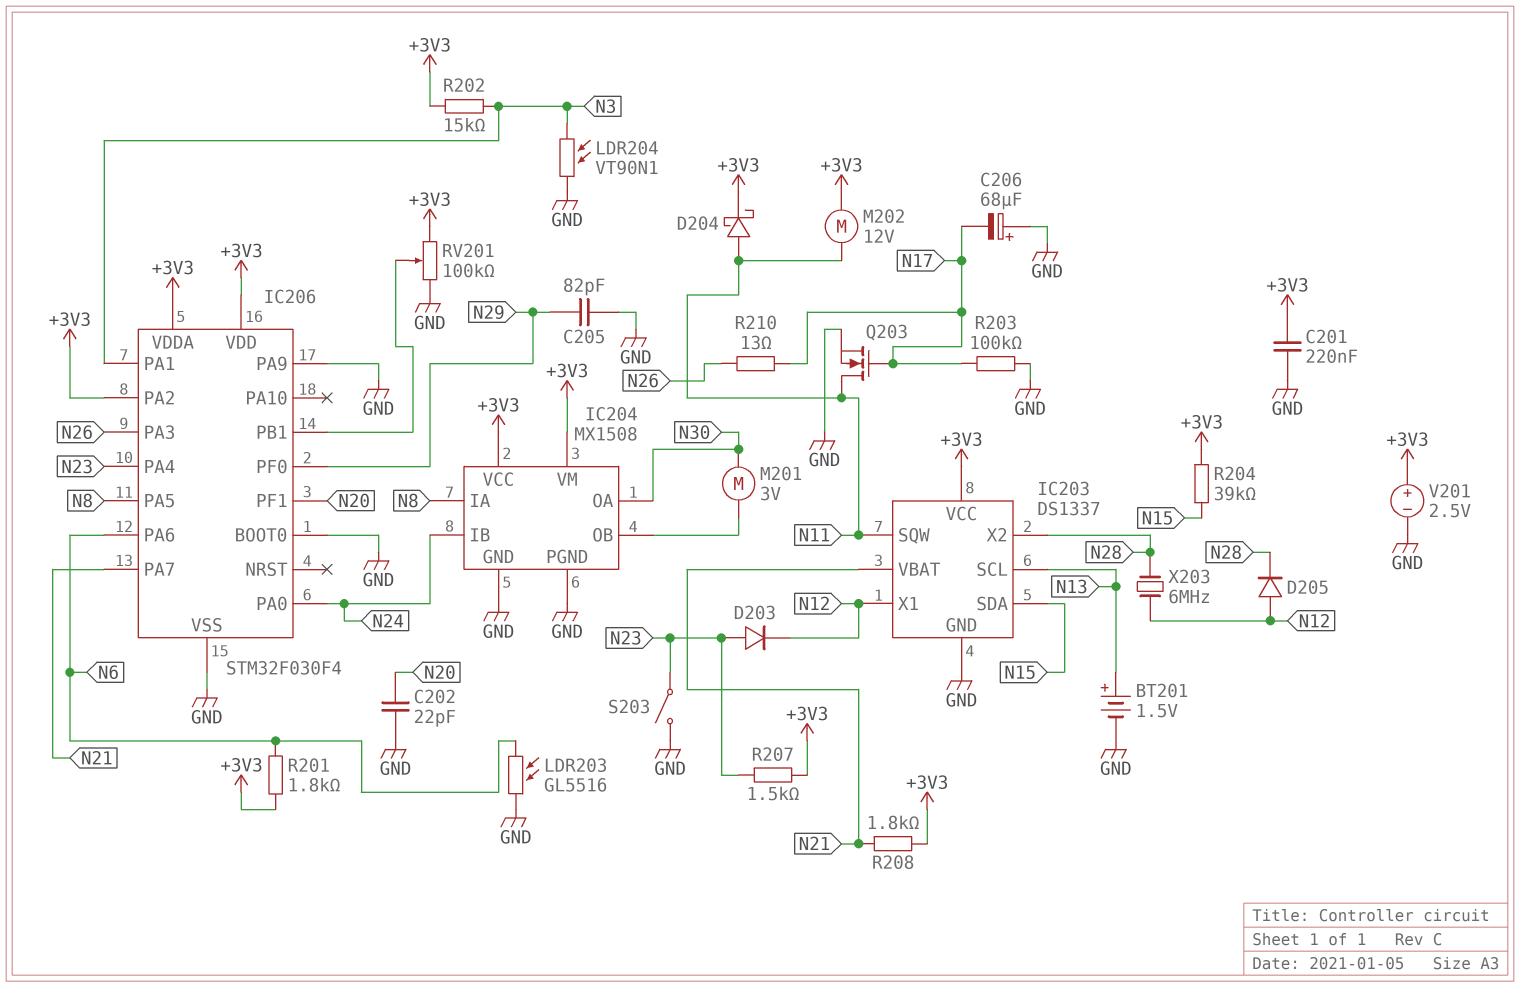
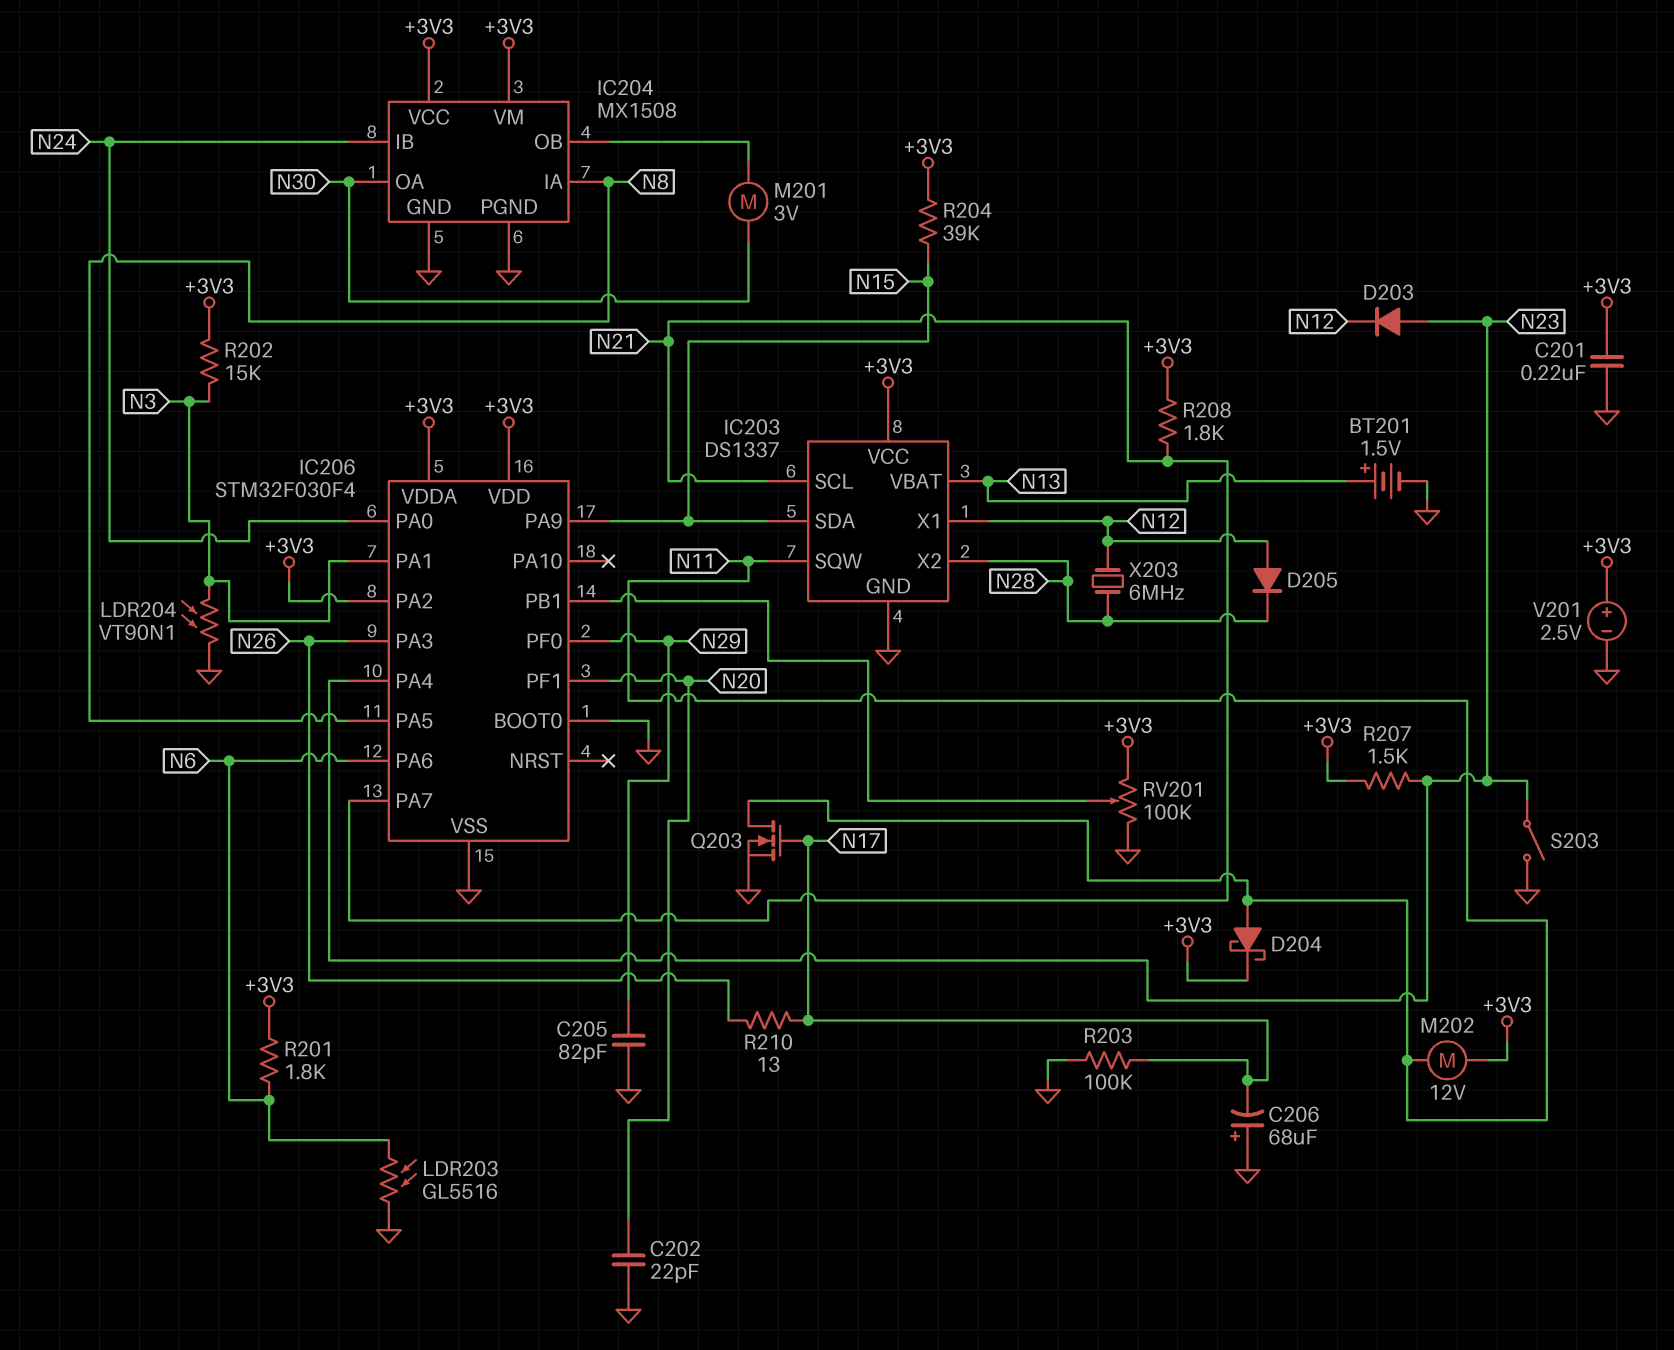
IC203 pin SCL: N13 -> N21
IC203 pin VBAT: N21 -> N13
IC206 pin PA9: GND -> N15

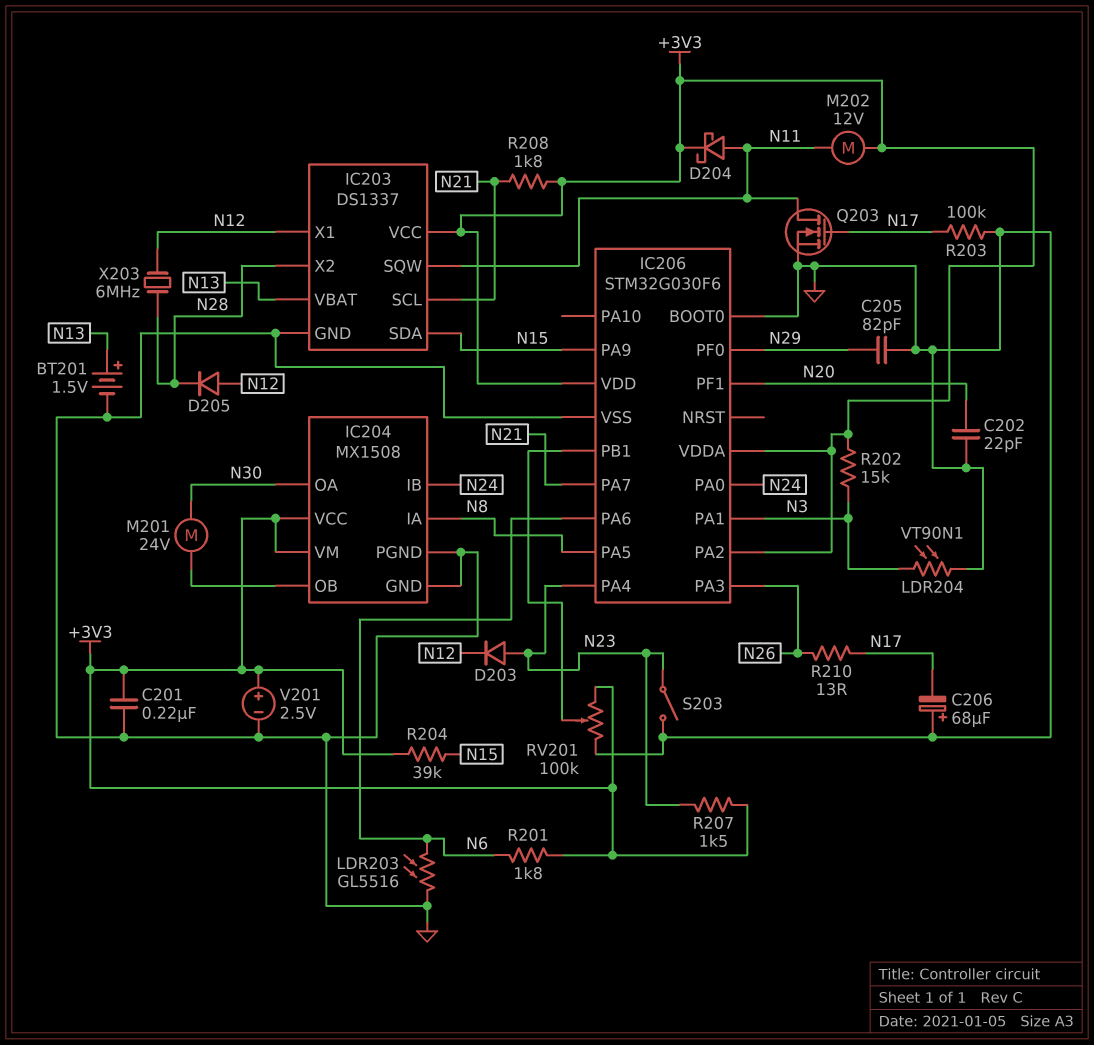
IC206: STM32F030F4 -> STM32G030F6
M201: motor 3V (IC204/OB, N30) -> motor 24V (IC204/OB, N30)

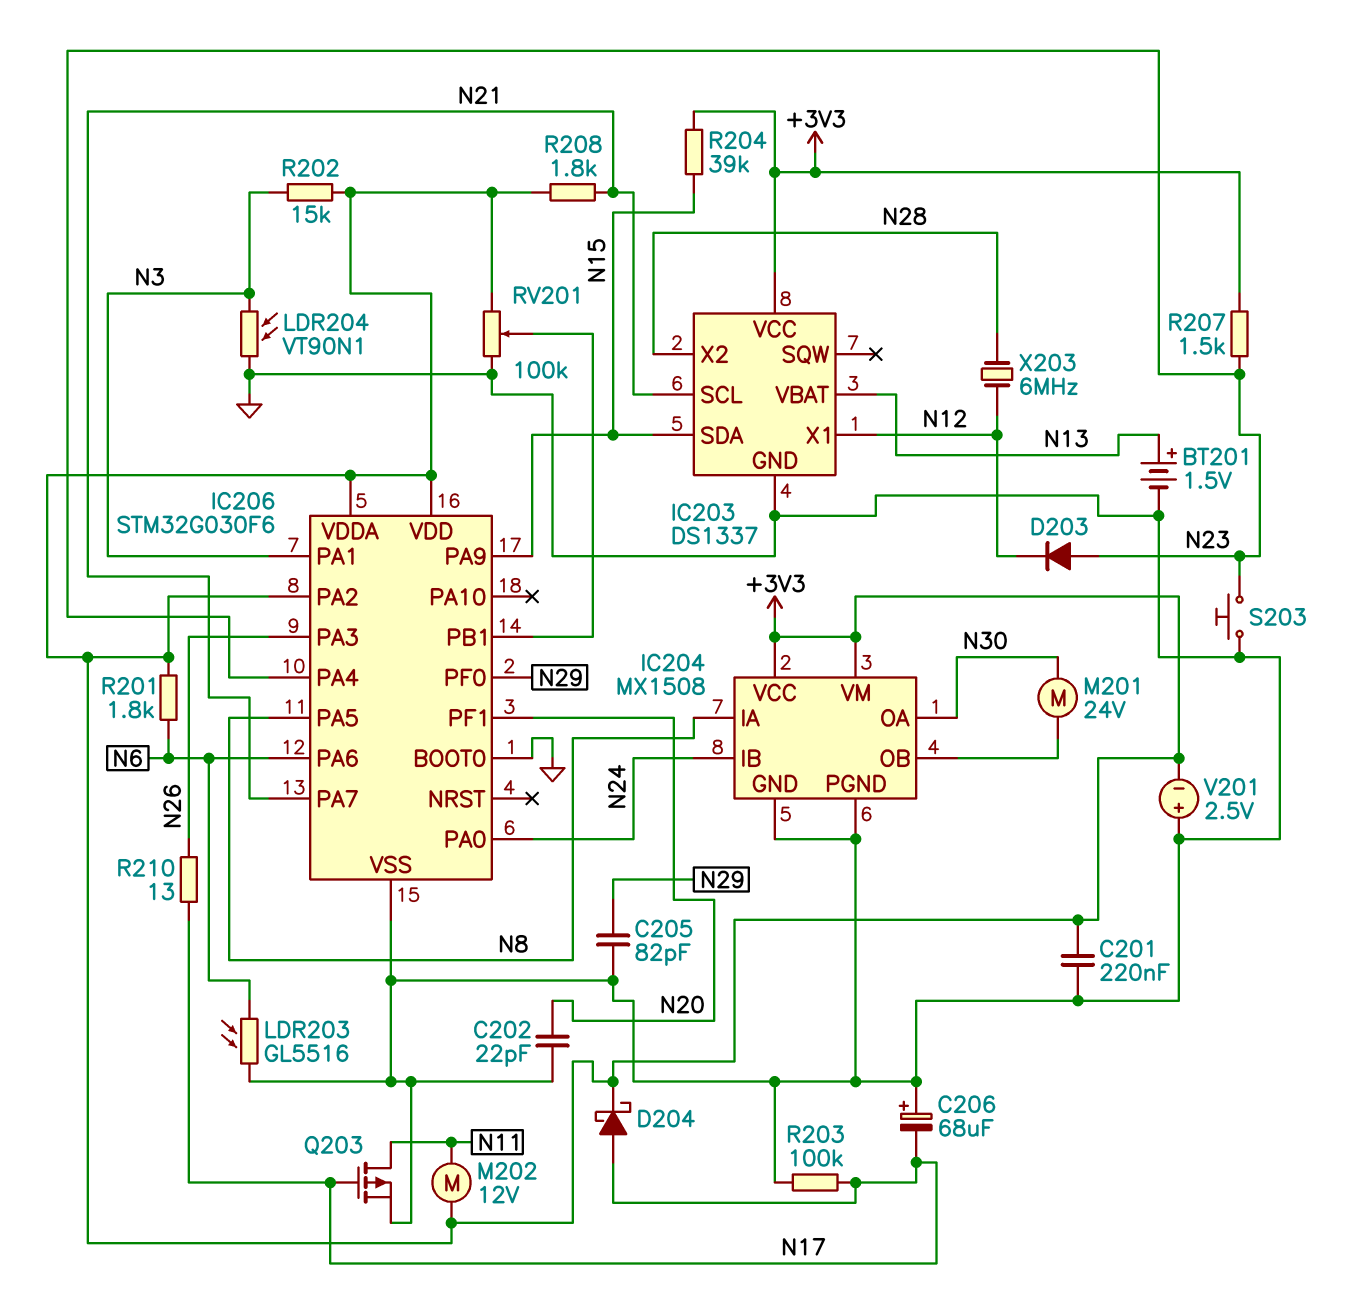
D204: schottky (A N11, K +3V3) -> schottky (A N17, K +3V3)
D205: diode (A N12, K N28) -> none
IC203 pin SQW: N11 -> none
Q203: NMOS (G N17, D N11, S GND) -> PMOS (G N17, D N11, S GND)
S203: switch (GND, N23) -> button (GND, N23)
V201: 2.5V (plus +3V3, minus GND) -> 2.5V (plus GND, minus +3V3)

